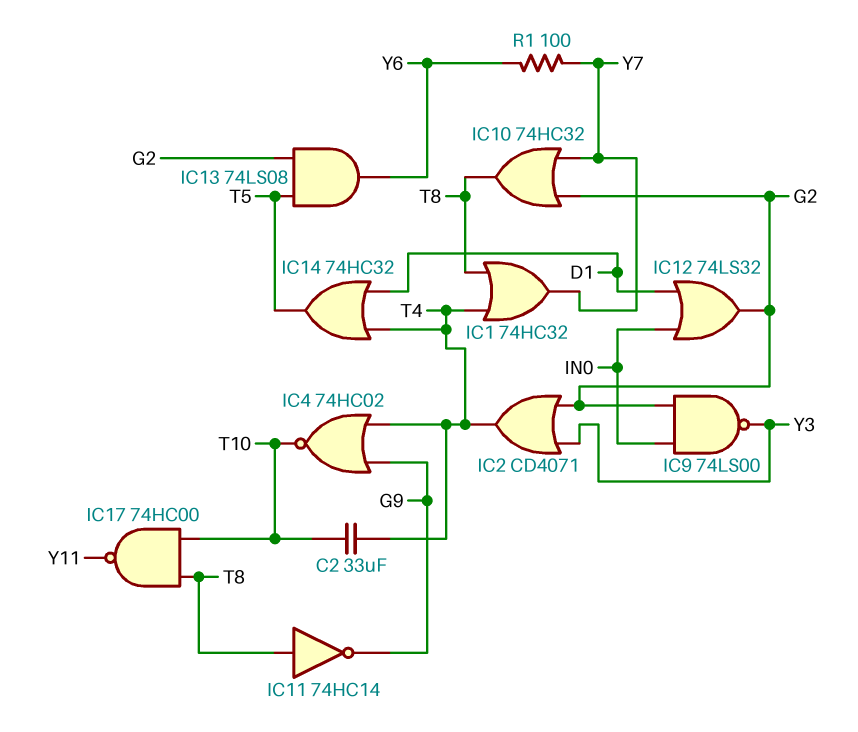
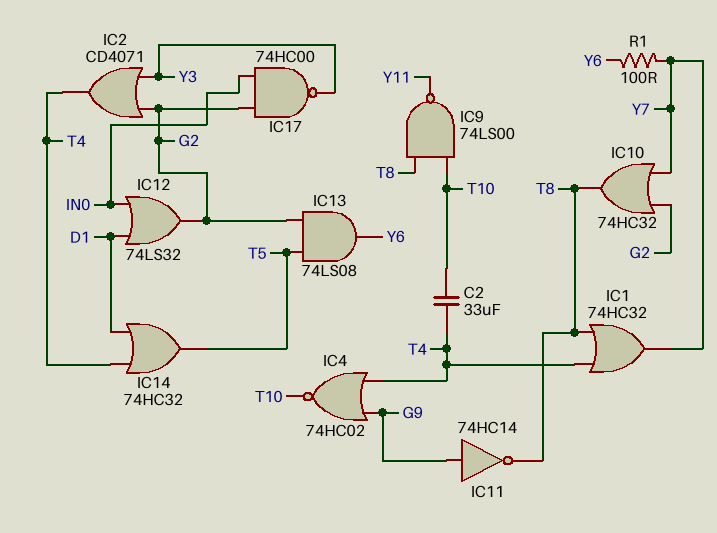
IC9: NAND 74LS00 (in G2, in IN0, out Y3) -> NAND 74LS00 (in T8, in T10, out Y11)
IC11: NOT 74HC14 (in T8, out G9) -> NOT 74HC14 (in G9, out T8)
IC17: NAND 74HC00 (in T8, in T10, out Y11) -> NAND 74HC00 (in G2, in IN0, out Y3)

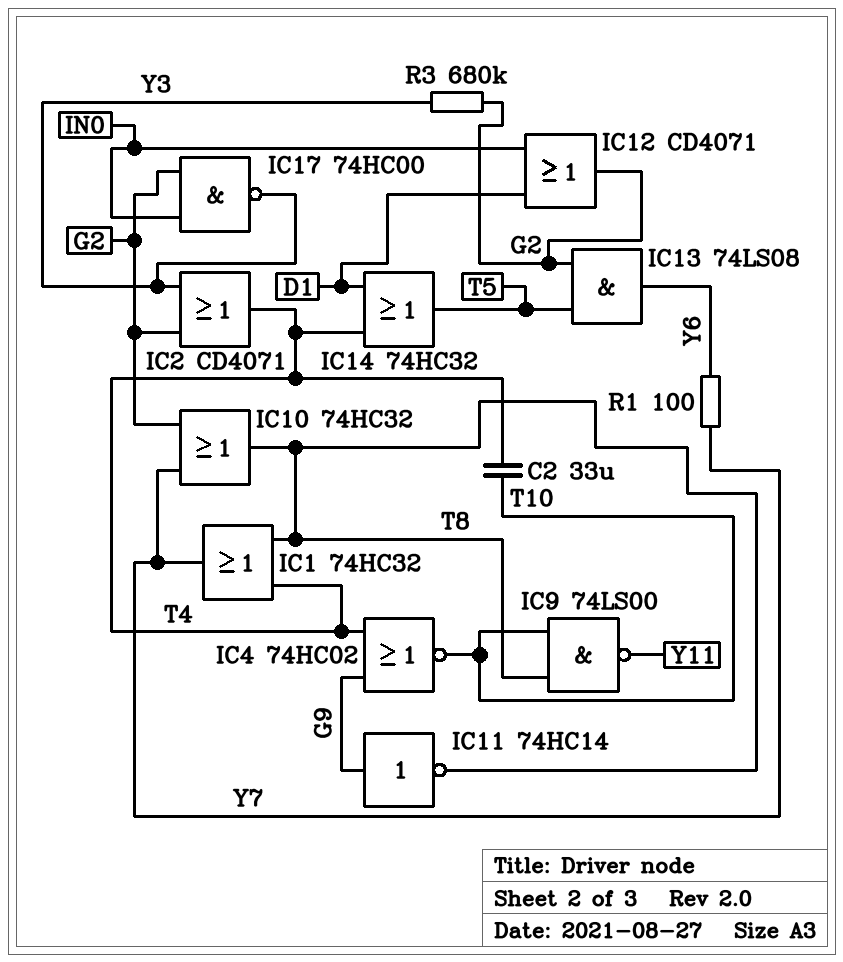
IC12: OR 74LS32 (in D1, in IN0, out G2) -> OR CD4071 (in D1, in IN0, out G2)
R3: none -> 680k (G2, Y3)

